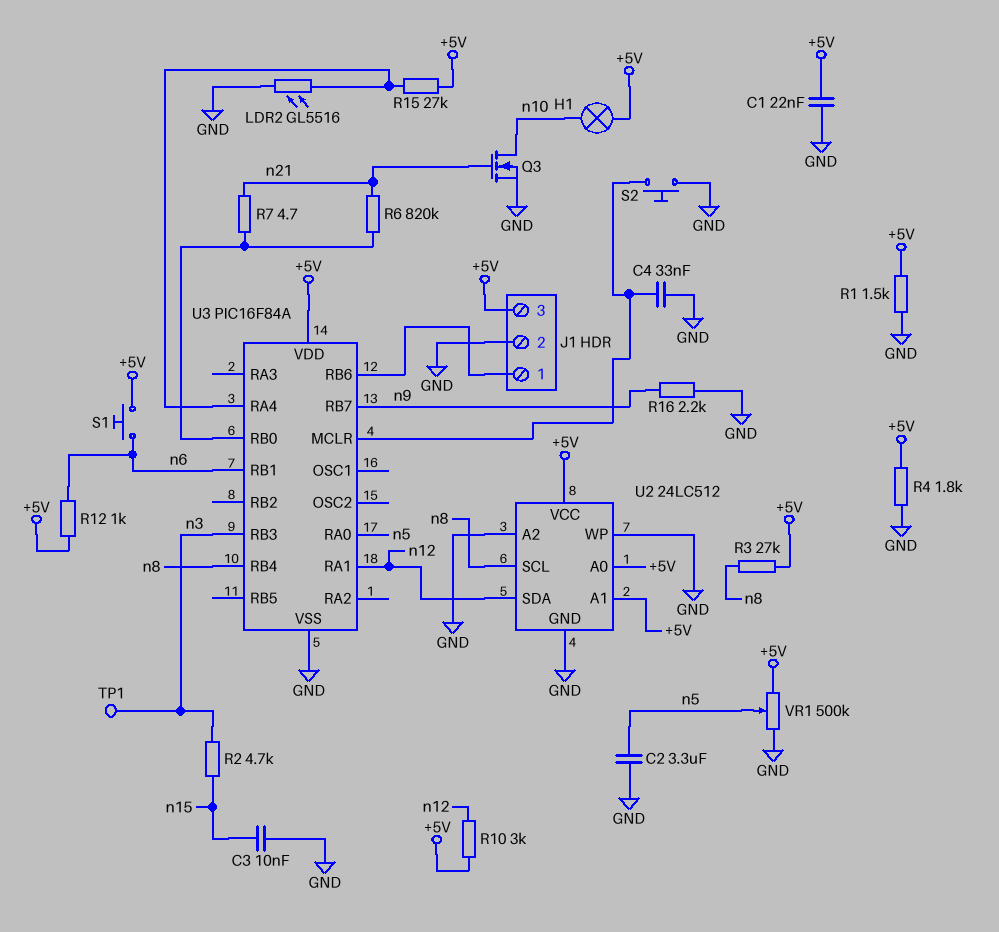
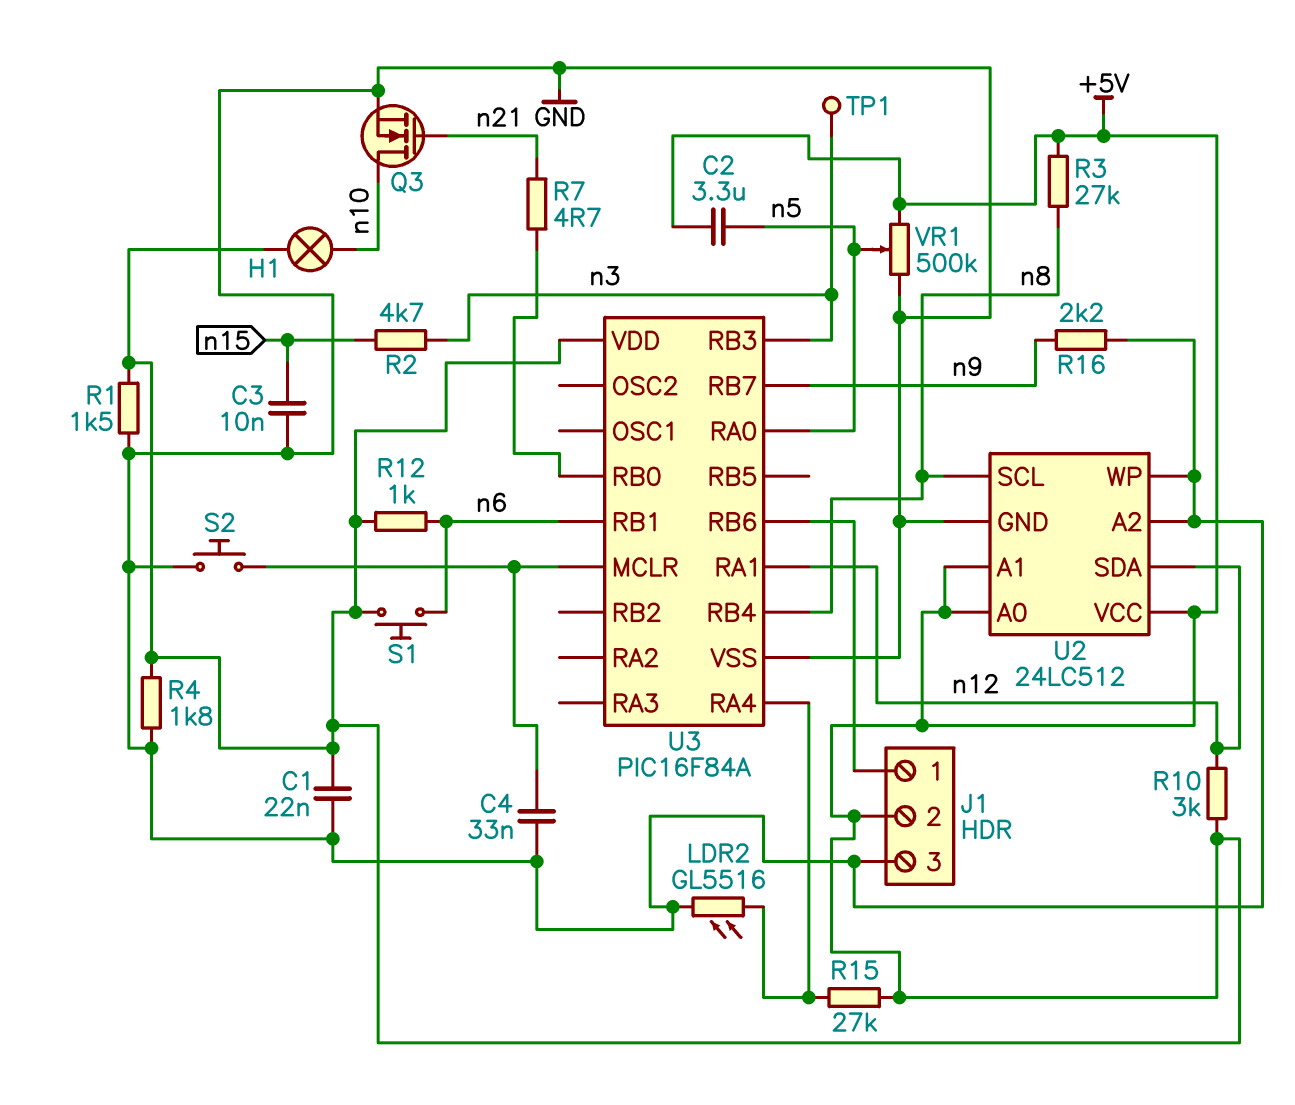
C2: 3.3uF (GND, n5) -> 3.3uF (+5V, n5)
J1 pin 2: GND -> +5V
J1 pin 3: +5V -> GND
R6: 820k (U3/RB0, n21) -> none

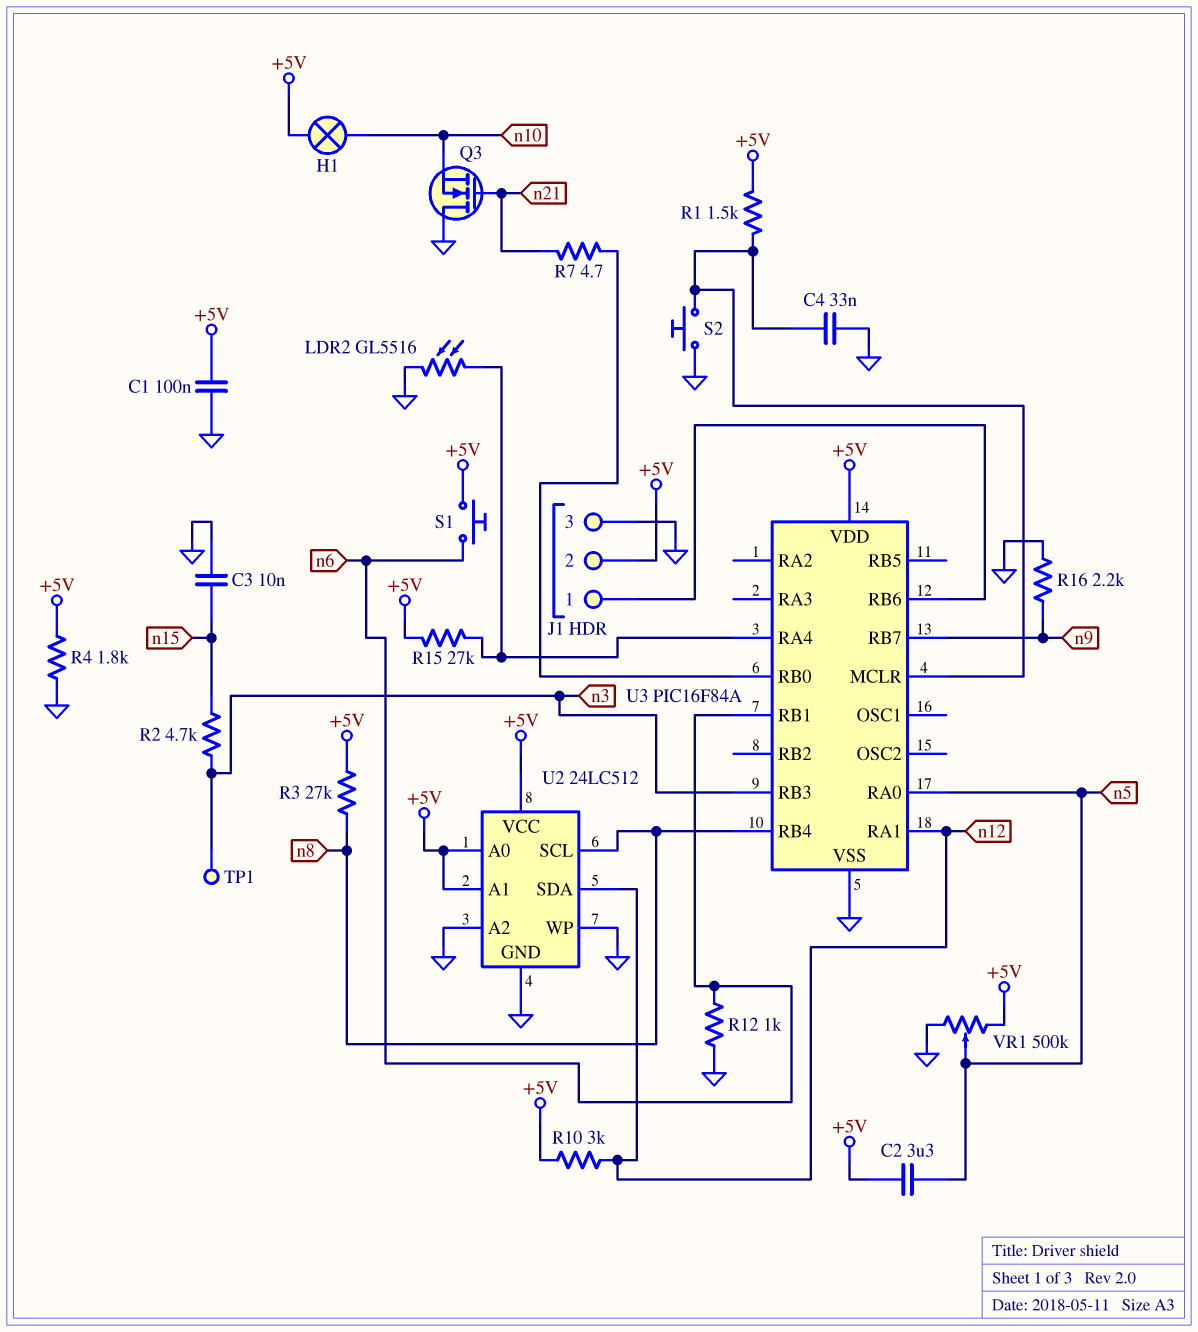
C1: 22nF (+5V, GND) -> 100nF (+5V, GND)
Q3: NMOS (G n21, D n10, S GND) -> NMOS (G n21, D GND, S n10)
R1: 1.5k (+5V, GND) -> 1.5k (+5V, U3/MCLR)
R12: 1k (+5V, n6) -> 1k (GND, n6)

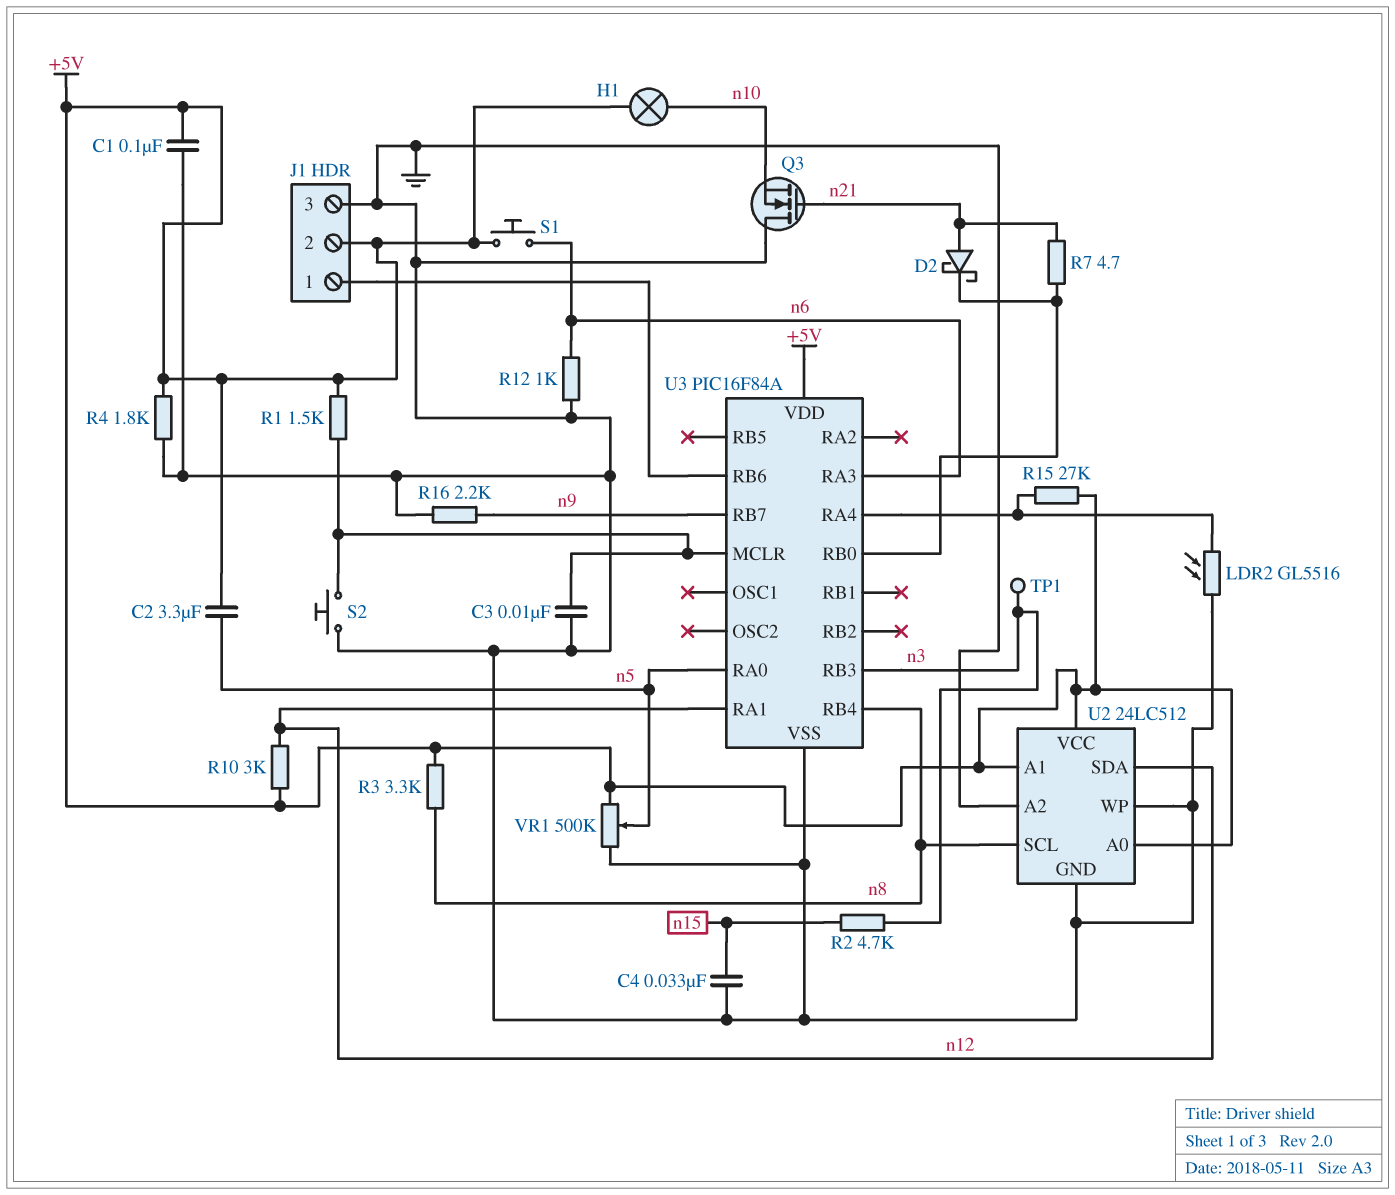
C3: 10nF (GND, n15) -> 10nF (GND, U3/MCLR)
C4: 33nF (GND, U3/MCLR) -> 33nF (GND, n15)
D2: none -> schottky (A n21, K U3/RB0)
R3: 27k (+5V, n8) -> 3.3k (+5V, n8)
U3 pin RA3: none -> n6
U3 pin RB1: n6 -> none

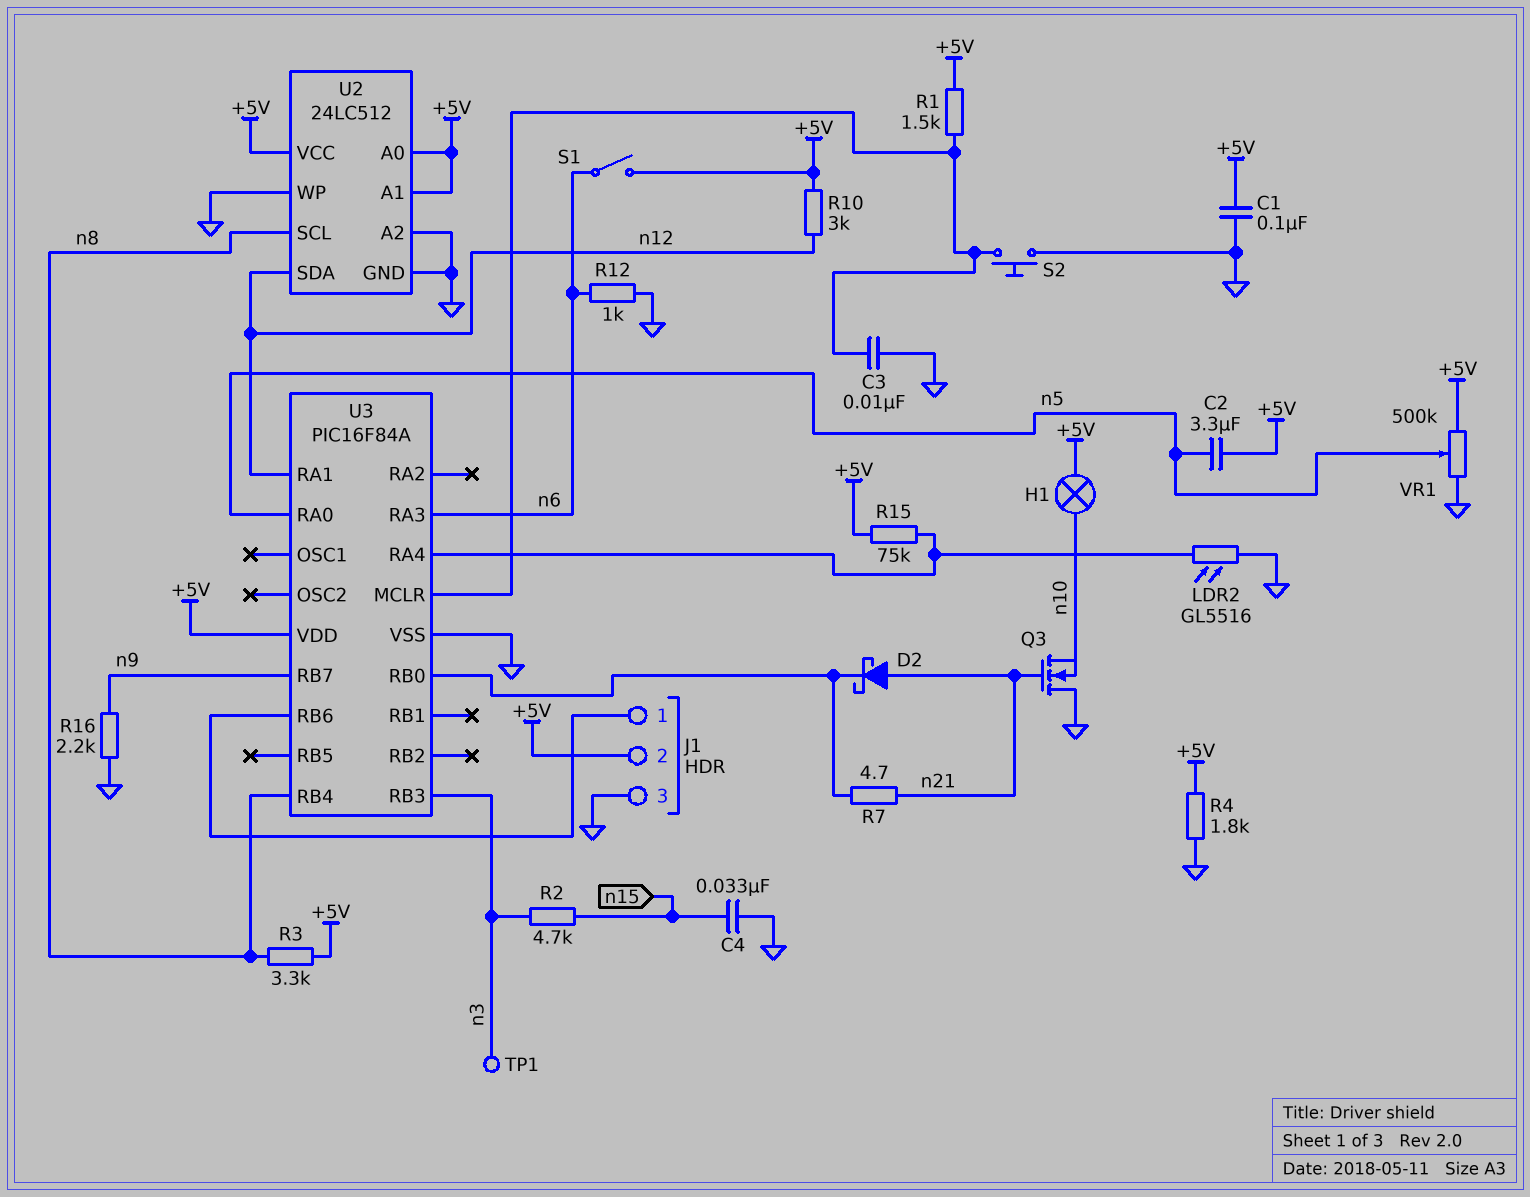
R15: 27k (+5V, U3/RA4) -> 75k (+5V, U3/RA4)
S1: button (+5V, n6) -> switch (+5V, n6)

